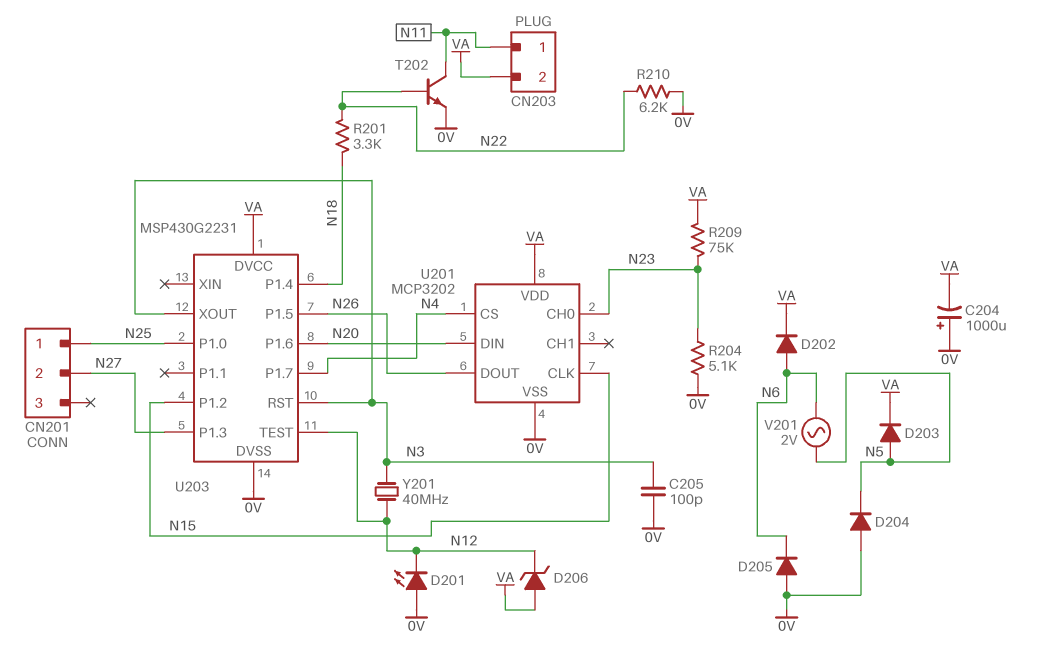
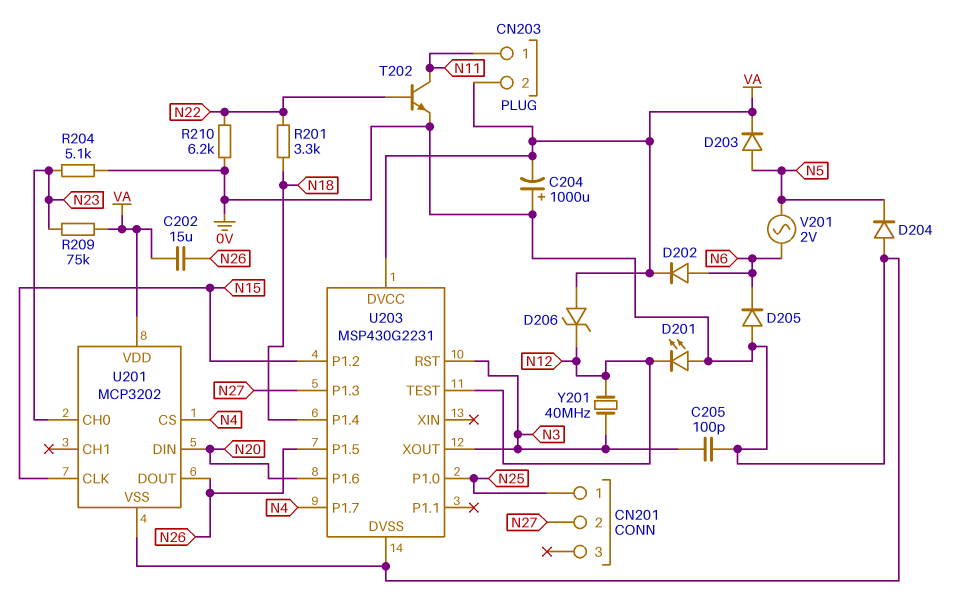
C202: none -> 15uF (N26, VA)

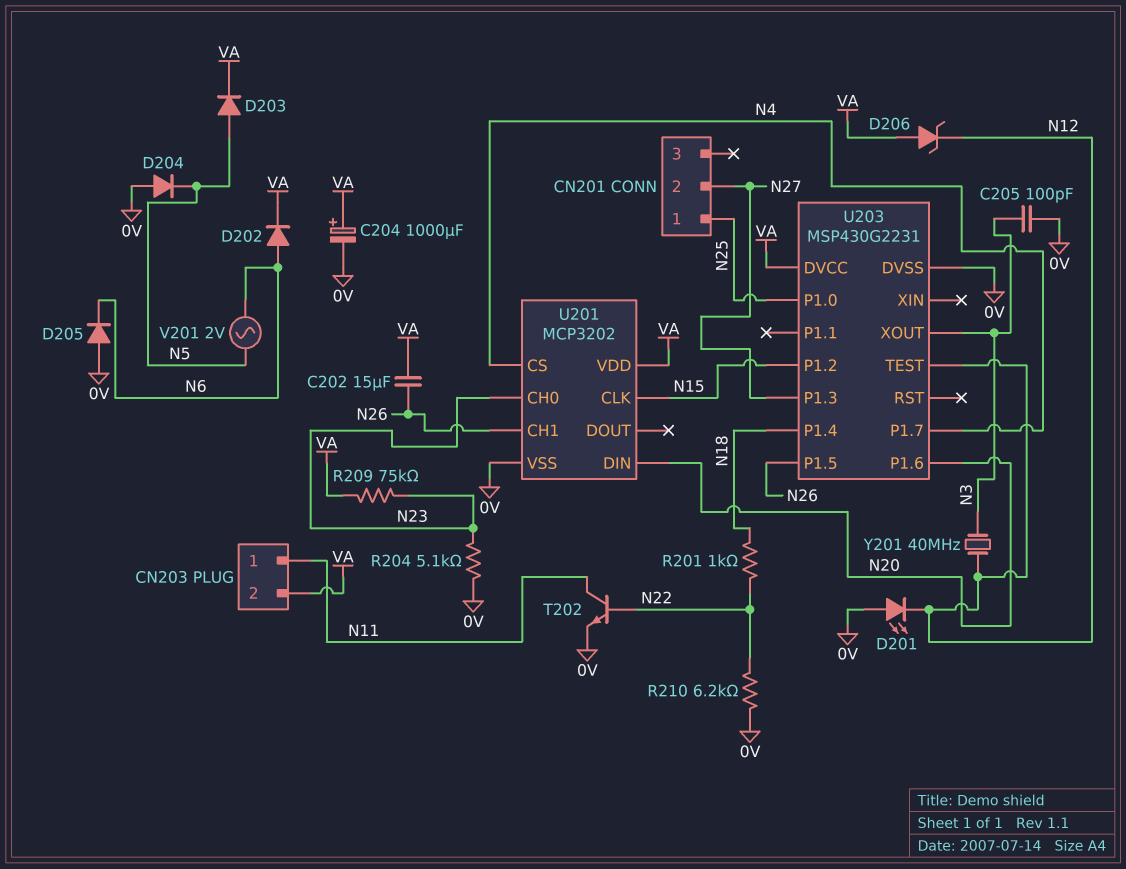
C204: 1000uF (plus 0V, minus VA) -> 1000uF (plus VA, minus 0V)
R201: 3.3k (N18, N22) -> 1k (N18, N22)
U201 pin CH1: none -> N26
U201 pin DOUT: N26 -> none
U203 pin RST: N3 -> none

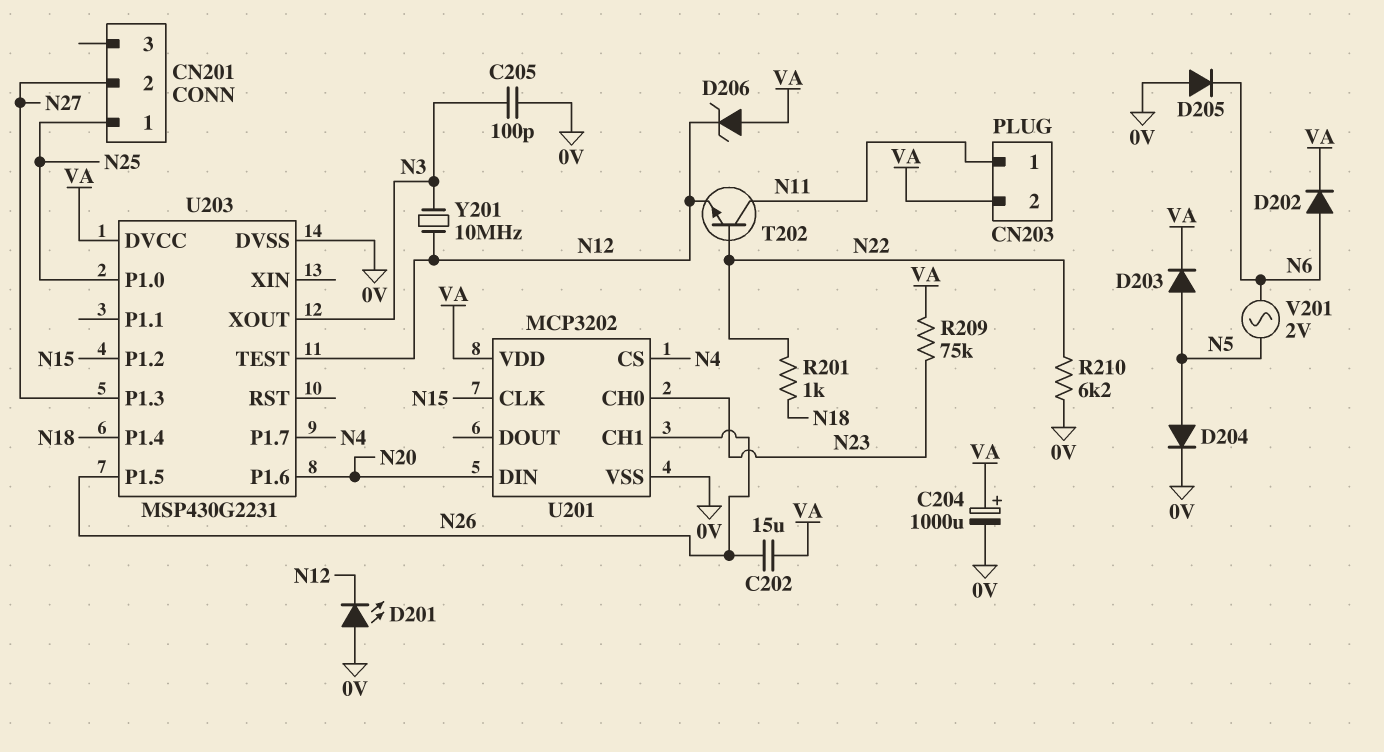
D204: diode (A 0V, K N5) -> diode (A N5, K 0V)
R204: 5.1k (0V, N23) -> none
T202: NPN (B N22, C N11, E 0V) -> NPN (B N22, C N11, E N12)
Y201: 40MHz (N3, N12) -> 10MHz (N3, N12)

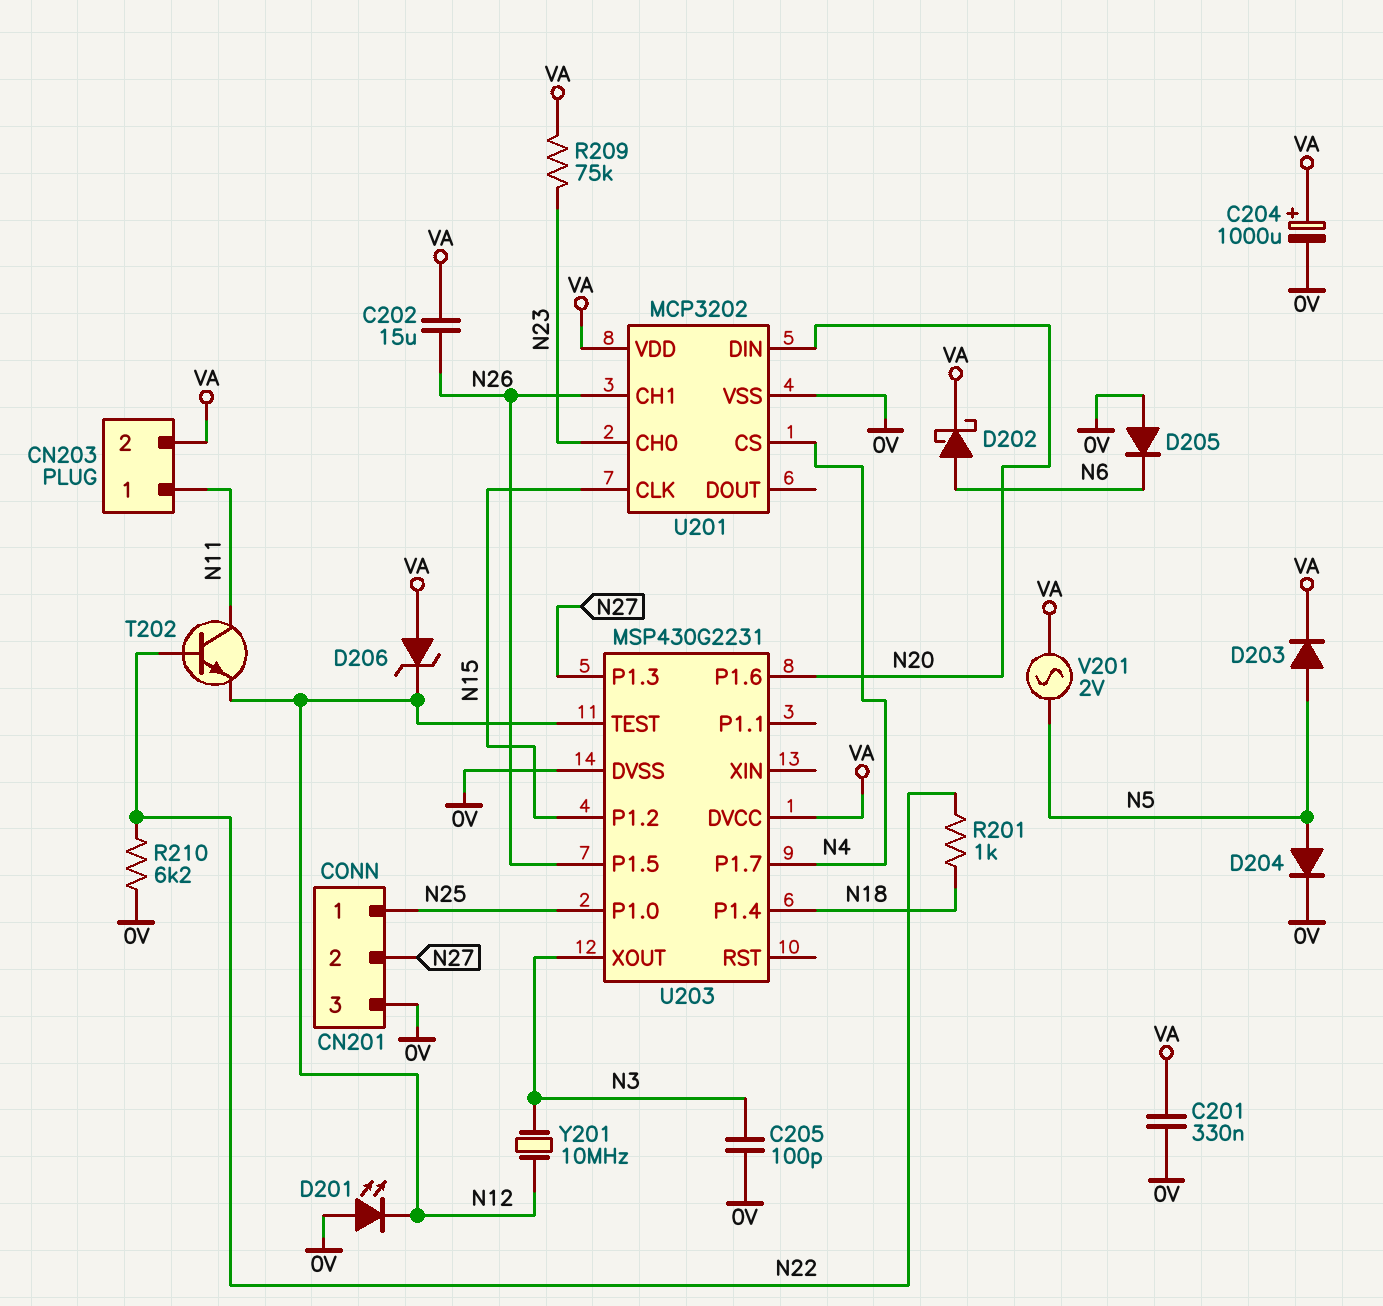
C201: none -> 330nF (0V, VA)
CN201 pin 3: none -> 0V
D202: diode (A N6, K VA) -> schottky (A N6, K VA)
V201: AC 2V (N5, N6) -> AC 2V (N5, VA)

